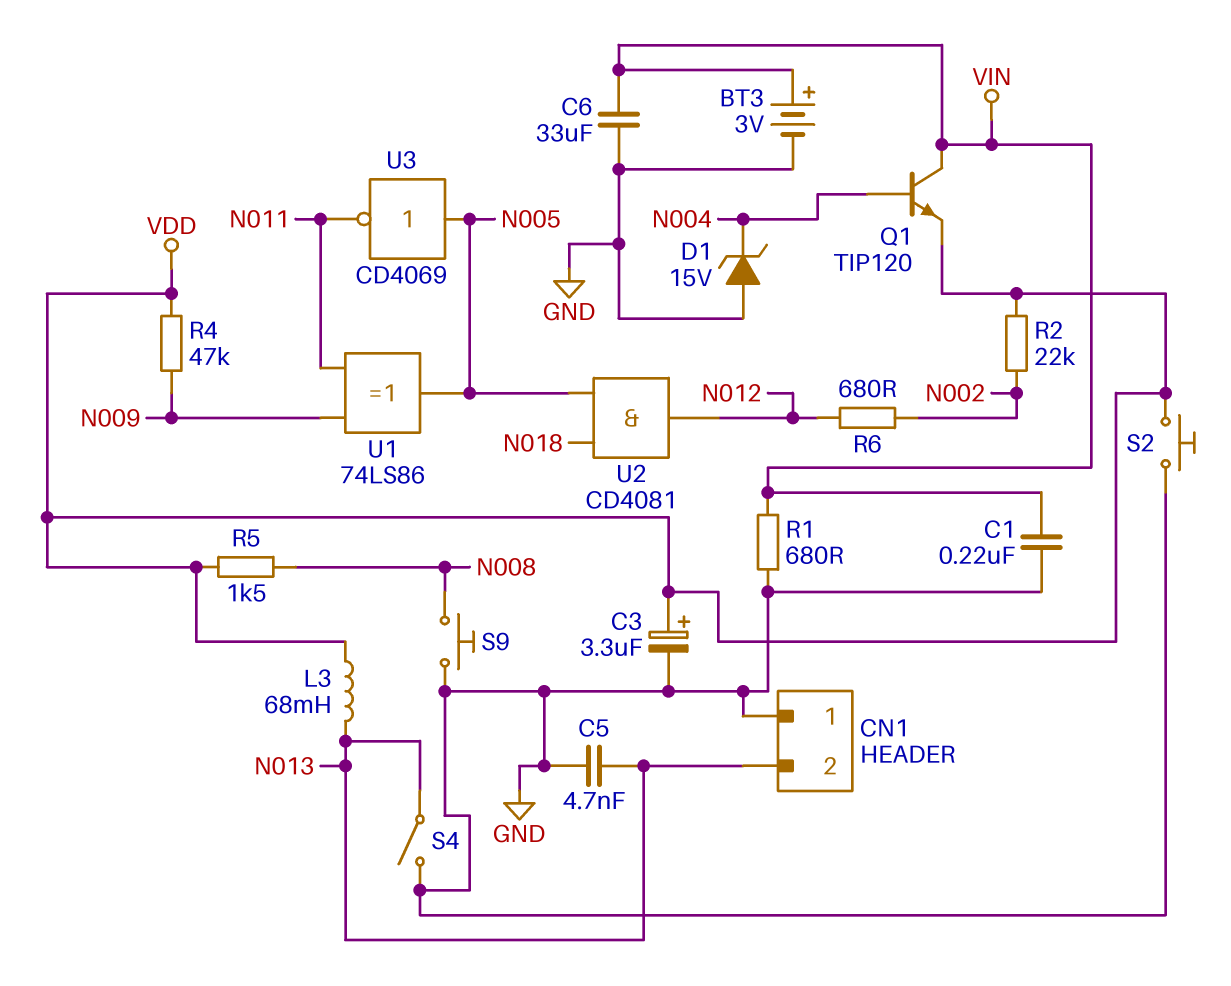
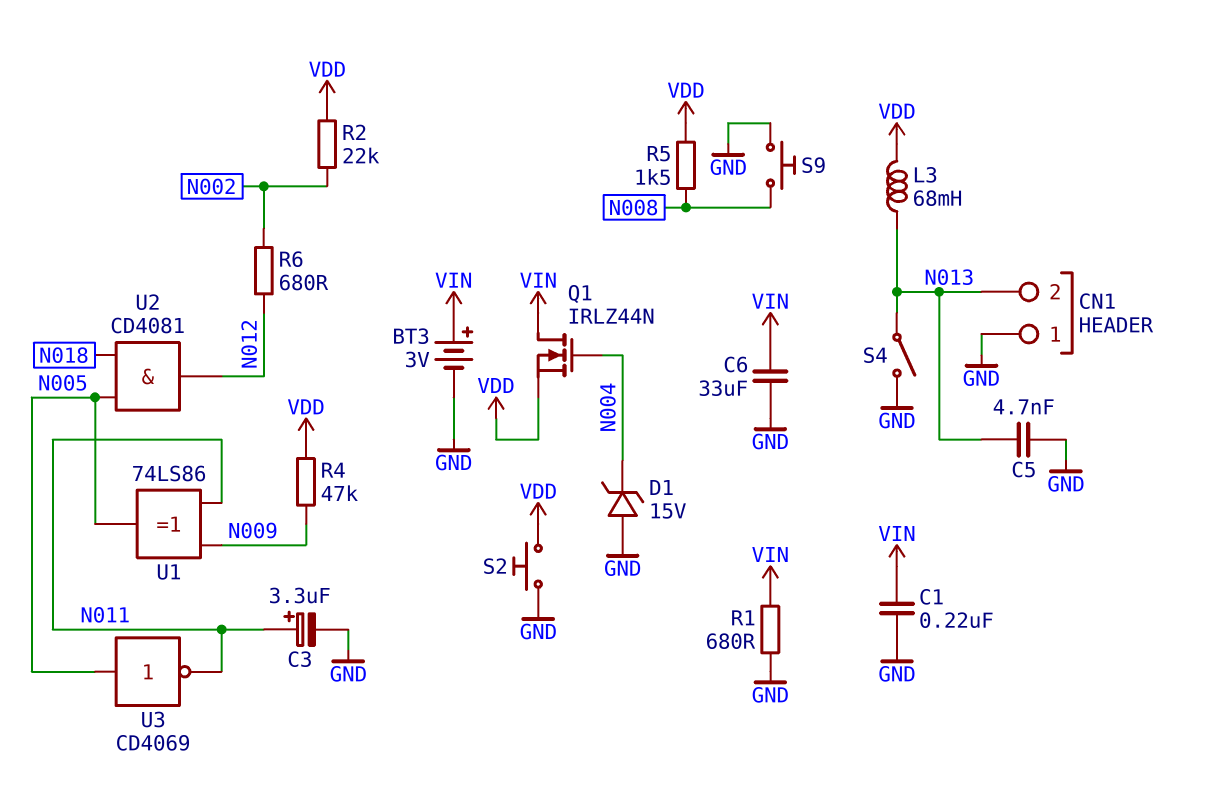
C3: 3.3uF (plus VDD, minus GND) -> 3.3uF (plus N011, minus GND)
Q1: NPN TIP120 (B N004, C VIN, E VDD) -> NMOS IRLZ44N (G N004, D VIN, S VDD)

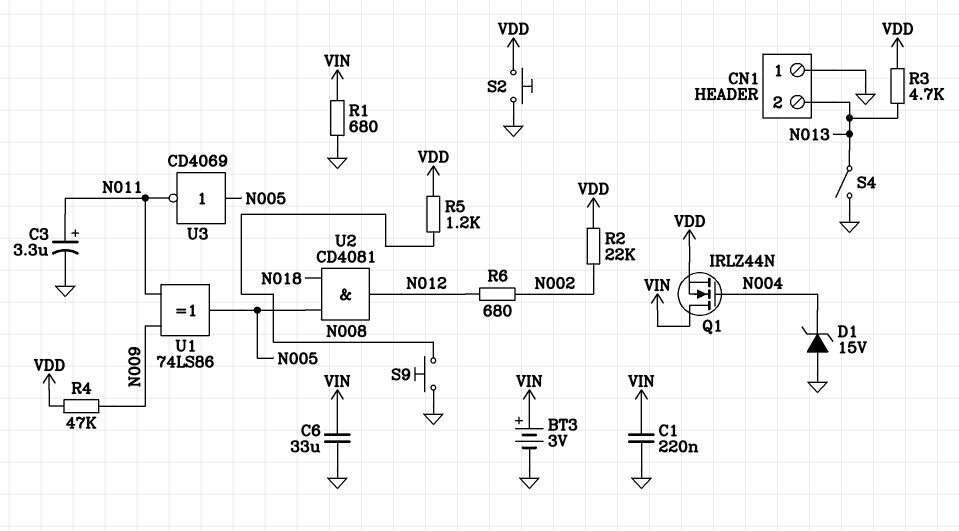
C5: 4.7nF (GND, N013) -> none
L3: 68mH (N013, VDD) -> none
R3: none -> 4.7k (N013, VDD)
R5: 1.5k (N008, VDD) -> 1.2k (N008, VDD)

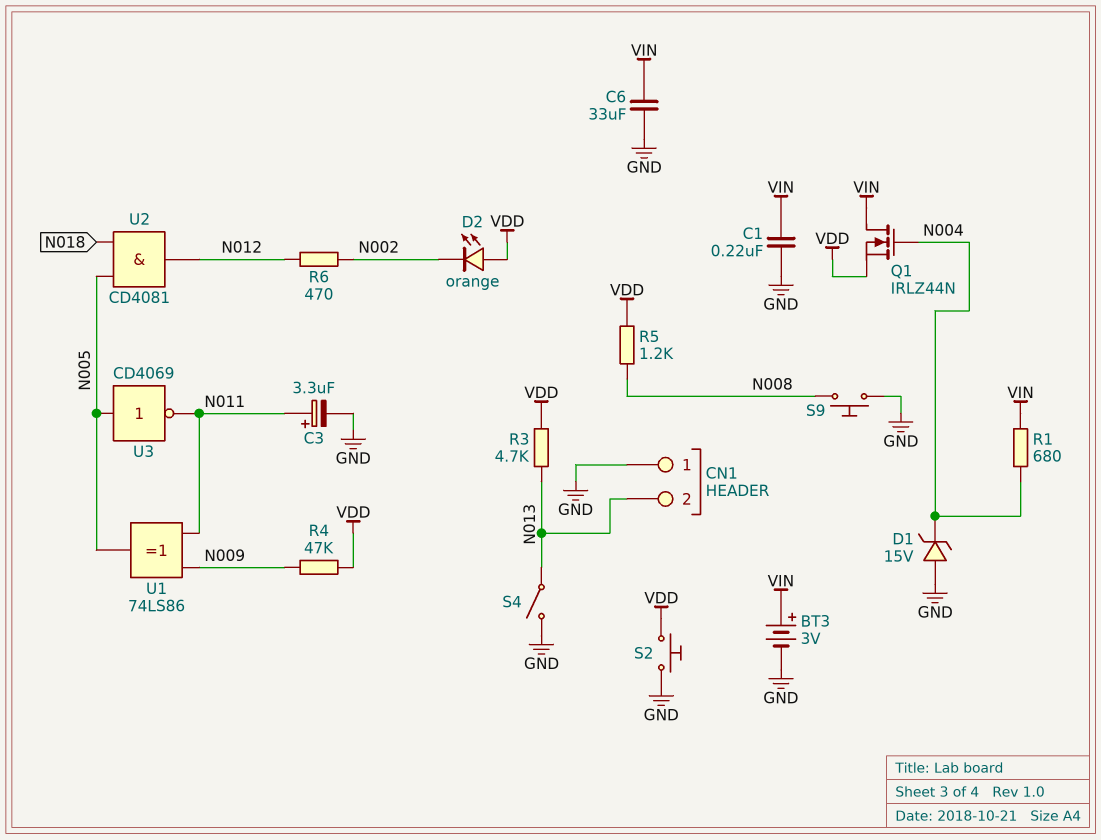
D2: none -> LED orange (A VDD, K N002)
R1: 680 (GND, VIN) -> 680 (N004, VIN)
R2: 22k (N002, VDD) -> none
R6: 680 (N002, N012) -> 470 (N002, N012)

